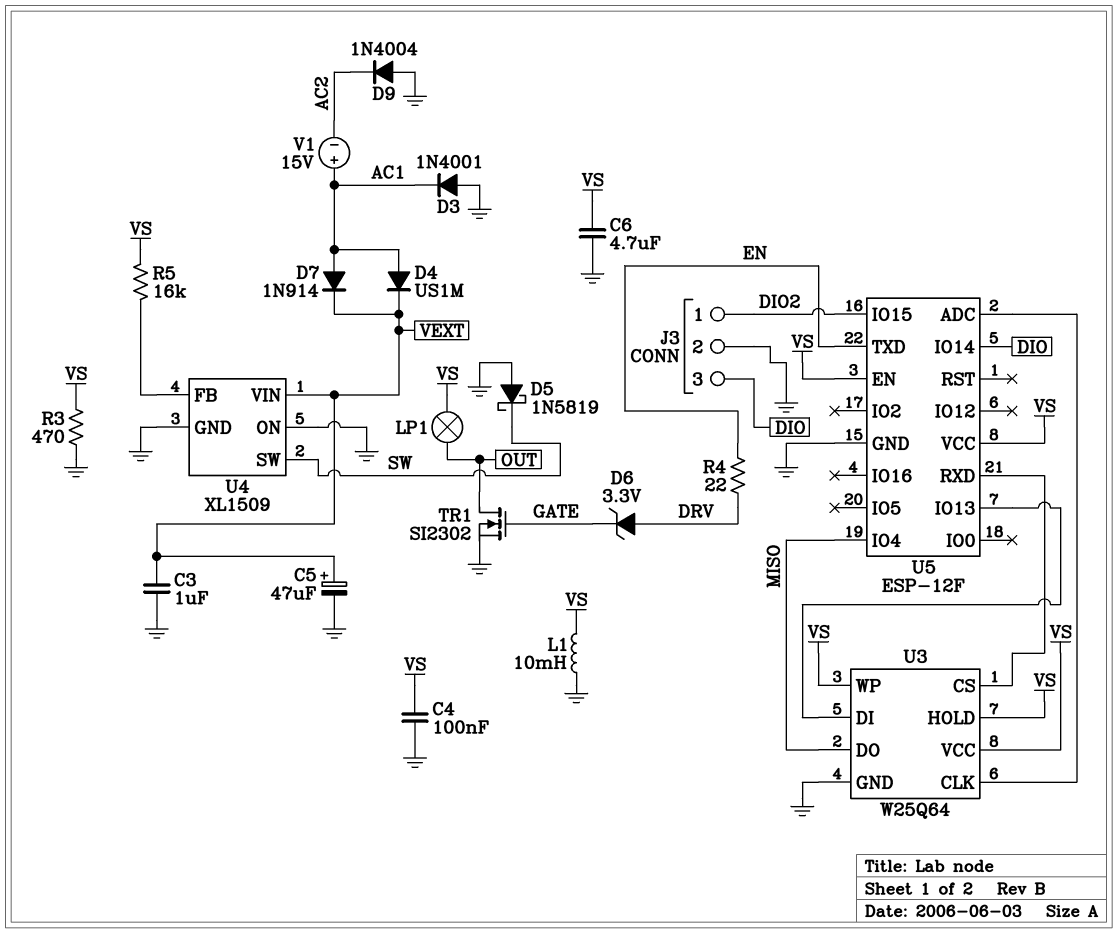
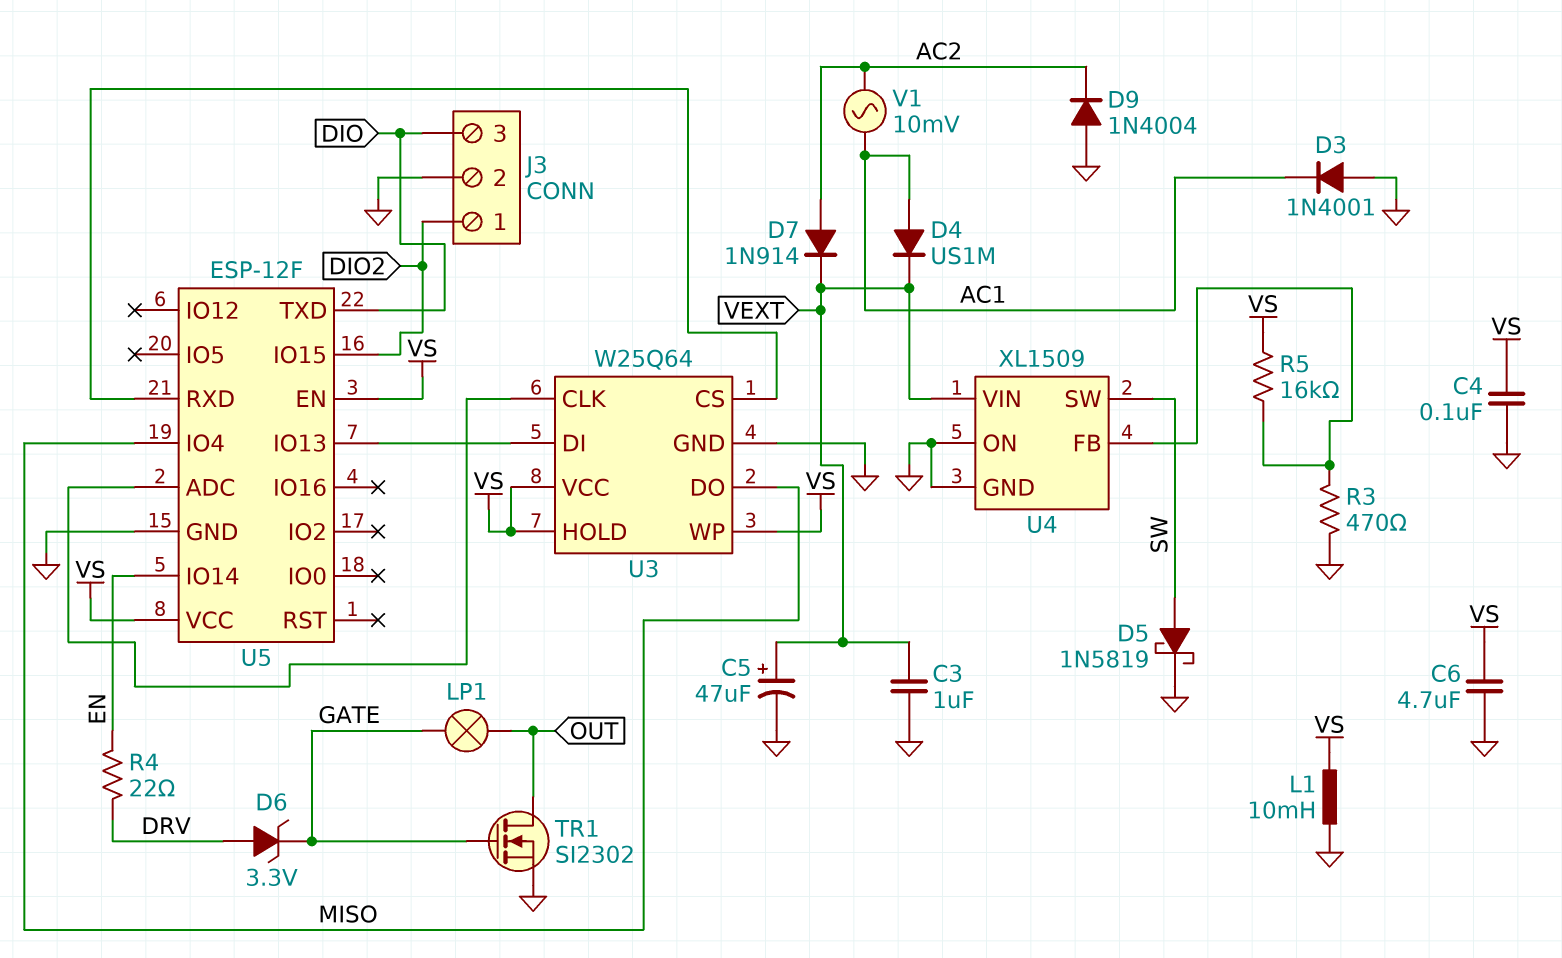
D5: schottky 1N5819 (A GND, K SW) -> schottky 1N5819 (A SW, K GND)
D7: diode 1N914 (A AC1, K VEXT) -> diode 1N914 (A AC2, K VEXT)
LP1: lamp (OUT, VS) -> lamp (GATE, OUT)
R3: 470 (GND, VS) -> 470 (GND, U4/FB)
U5 pin IO14: DIO -> EN
U5 pin TXD: EN -> DIO
V1: 15V (plus AC1, minus AC2) -> AC 10mV (AC1, AC2)

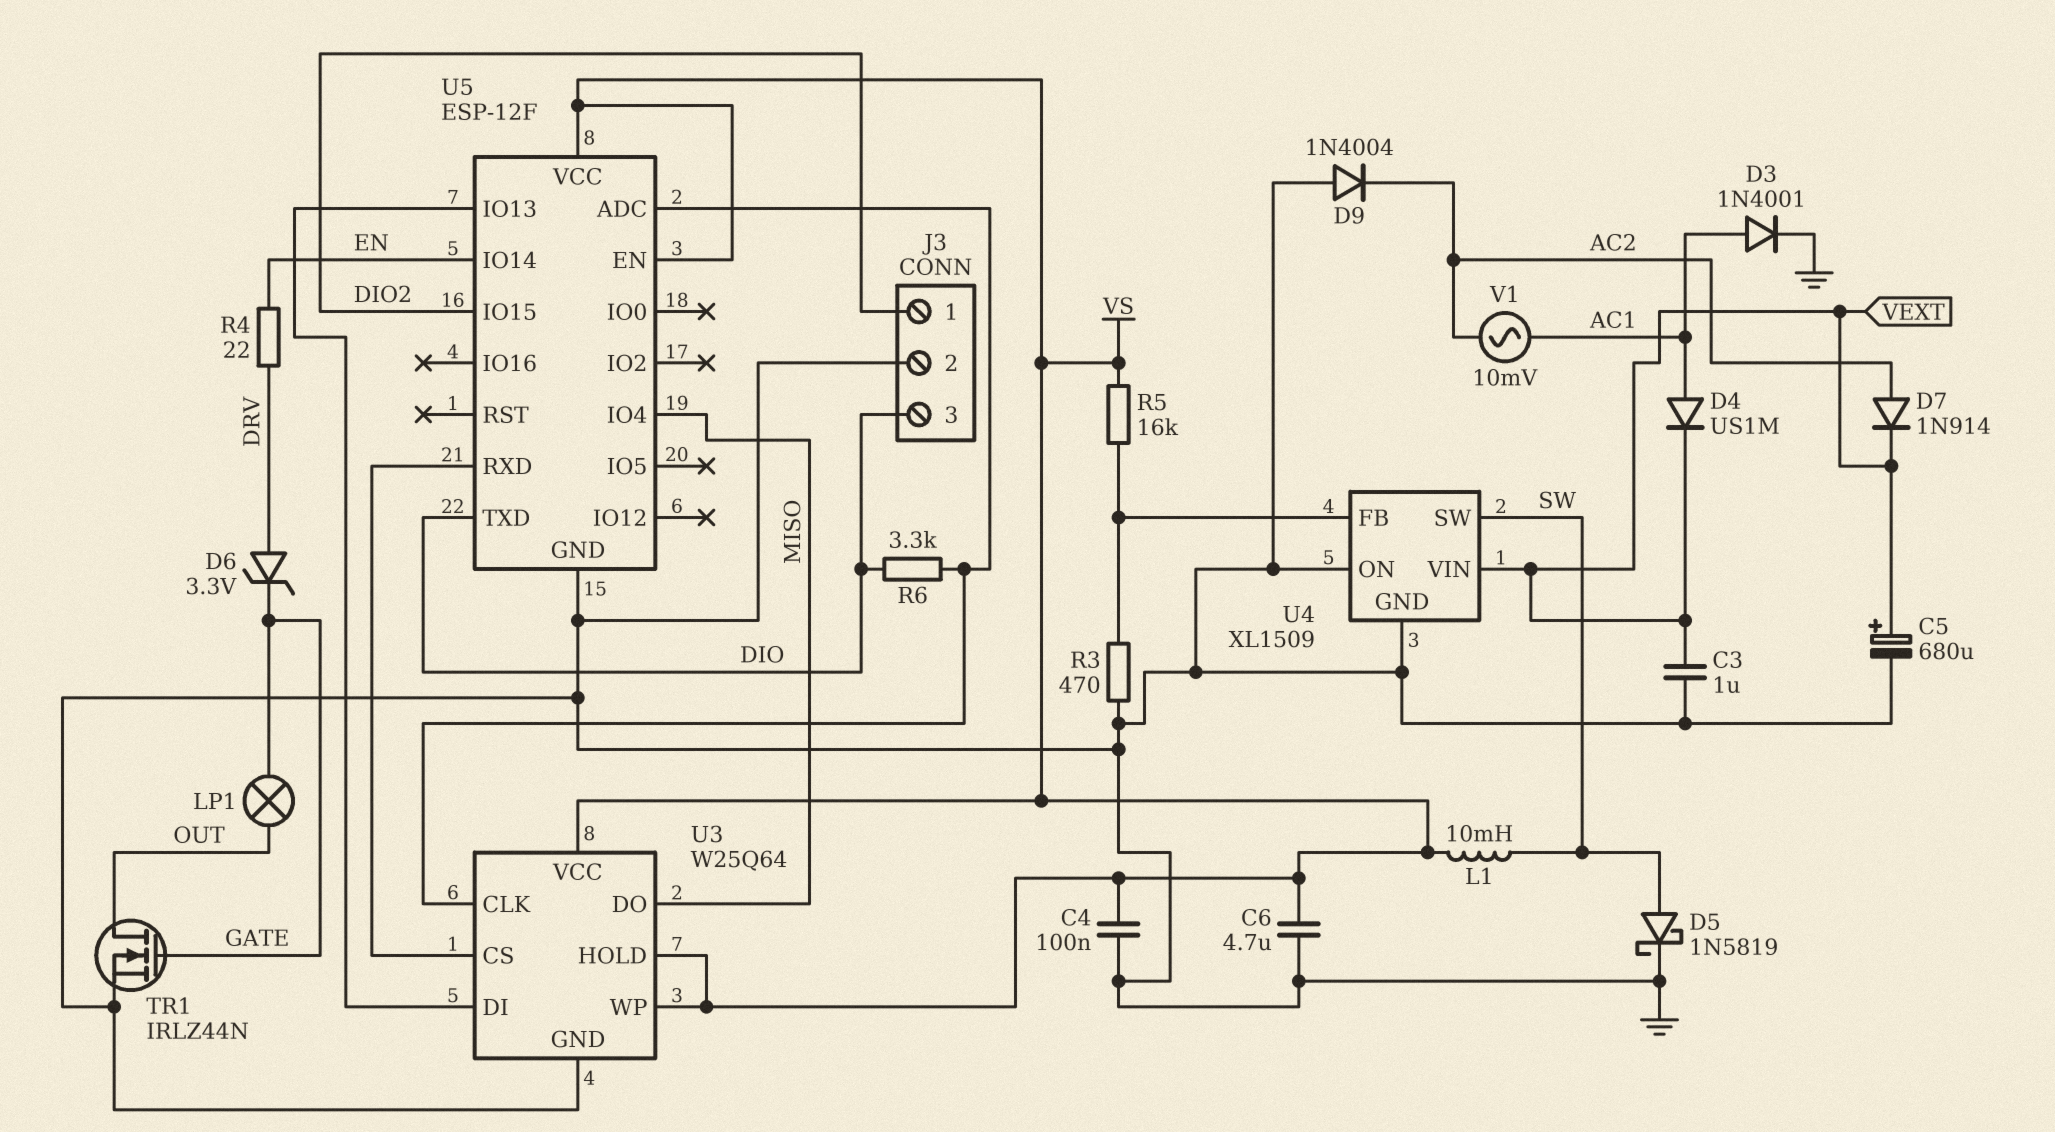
C5: 47uF (plus VEXT, minus GND) -> 680uF (plus VEXT, minus GND)
D3: diode 1N4001 (A GND, K AC1) -> diode 1N4001 (A AC1, K GND)
L1: 10mH (GND, VS) -> 10mH (SW, VS)
R6: none -> 3.3k (DIO, U3/CLK)
TR1: NMOS SI2302 (G GATE, D OUT, S GND) -> NMOS IRLZ44N (G GATE, D OUT, S GND)

